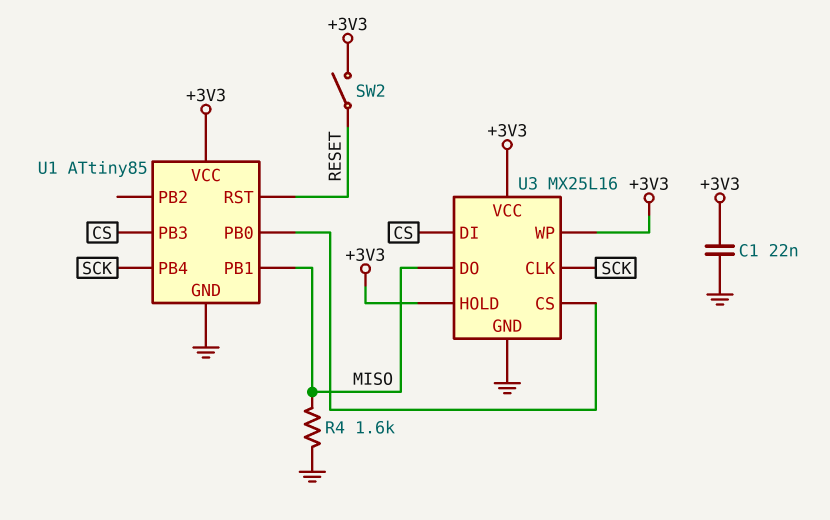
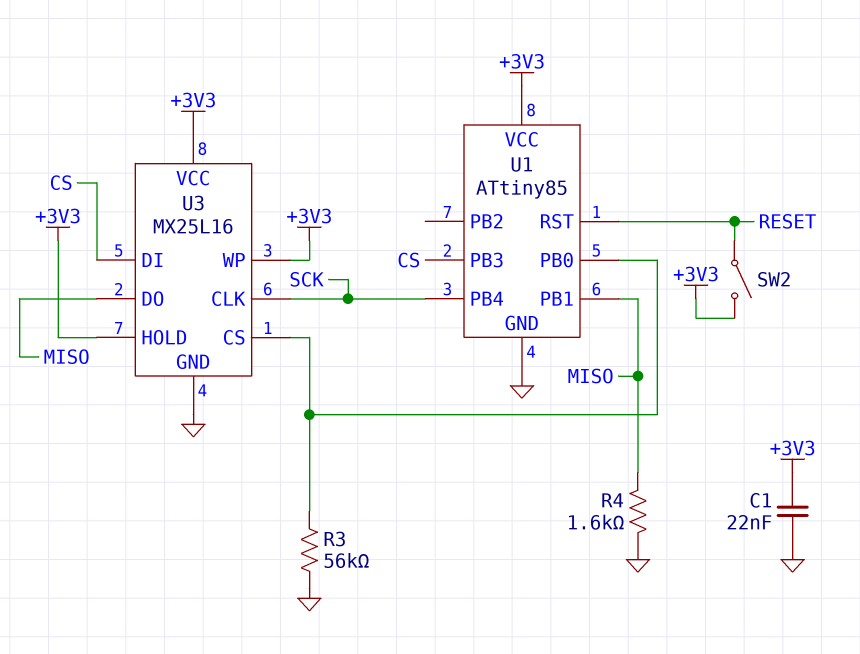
R3: none -> 56k (GND, U1/PB0)

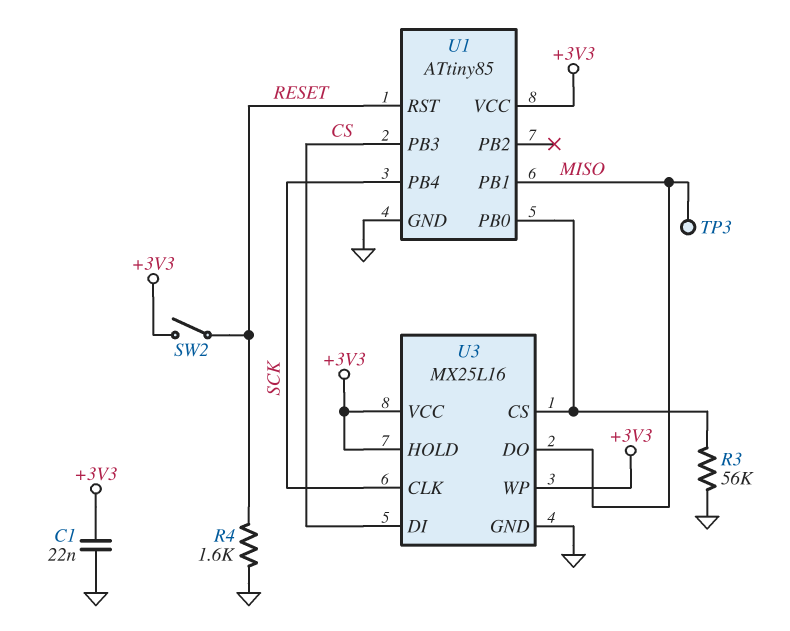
R4: 1.6k (GND, MISO) -> 1.6k (GND, RESET)
TP3: none -> test point (MISO)

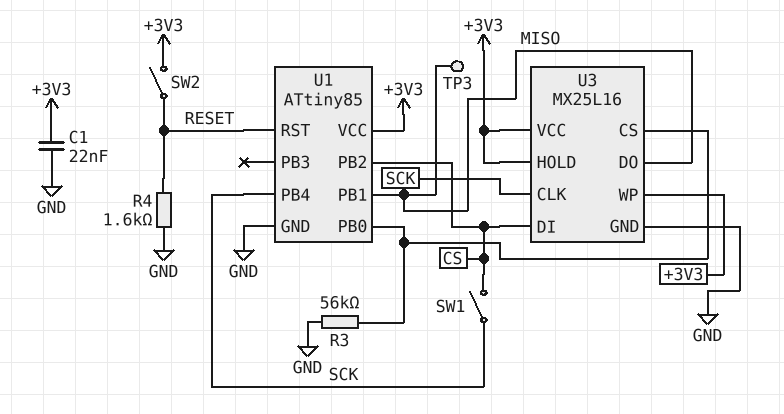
SW1: none -> switch (CS, SCK)
U1 pin PB2: none -> CS
U1 pin PB3: CS -> none

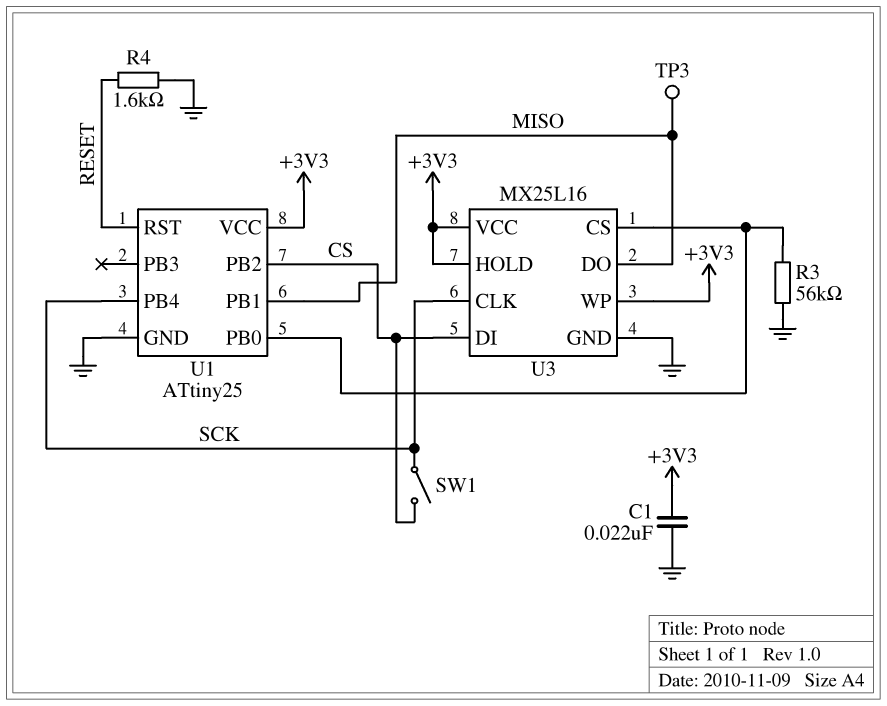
SW2: switch (+3V3, RESET) -> none
U1: ATtiny85 -> ATtiny25

